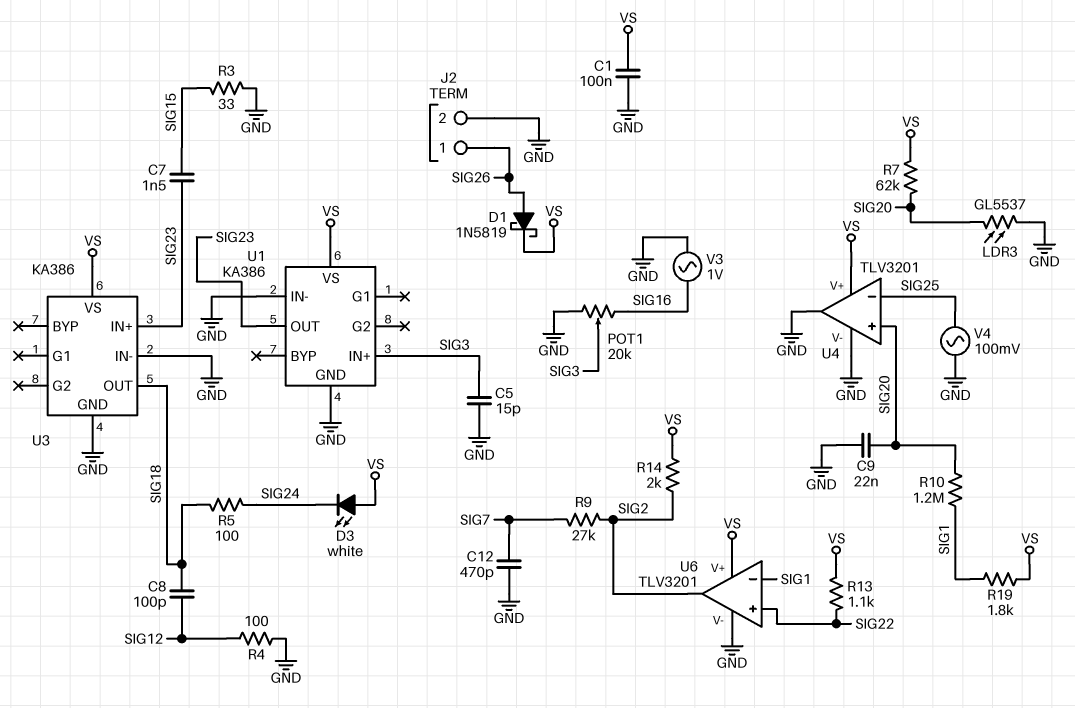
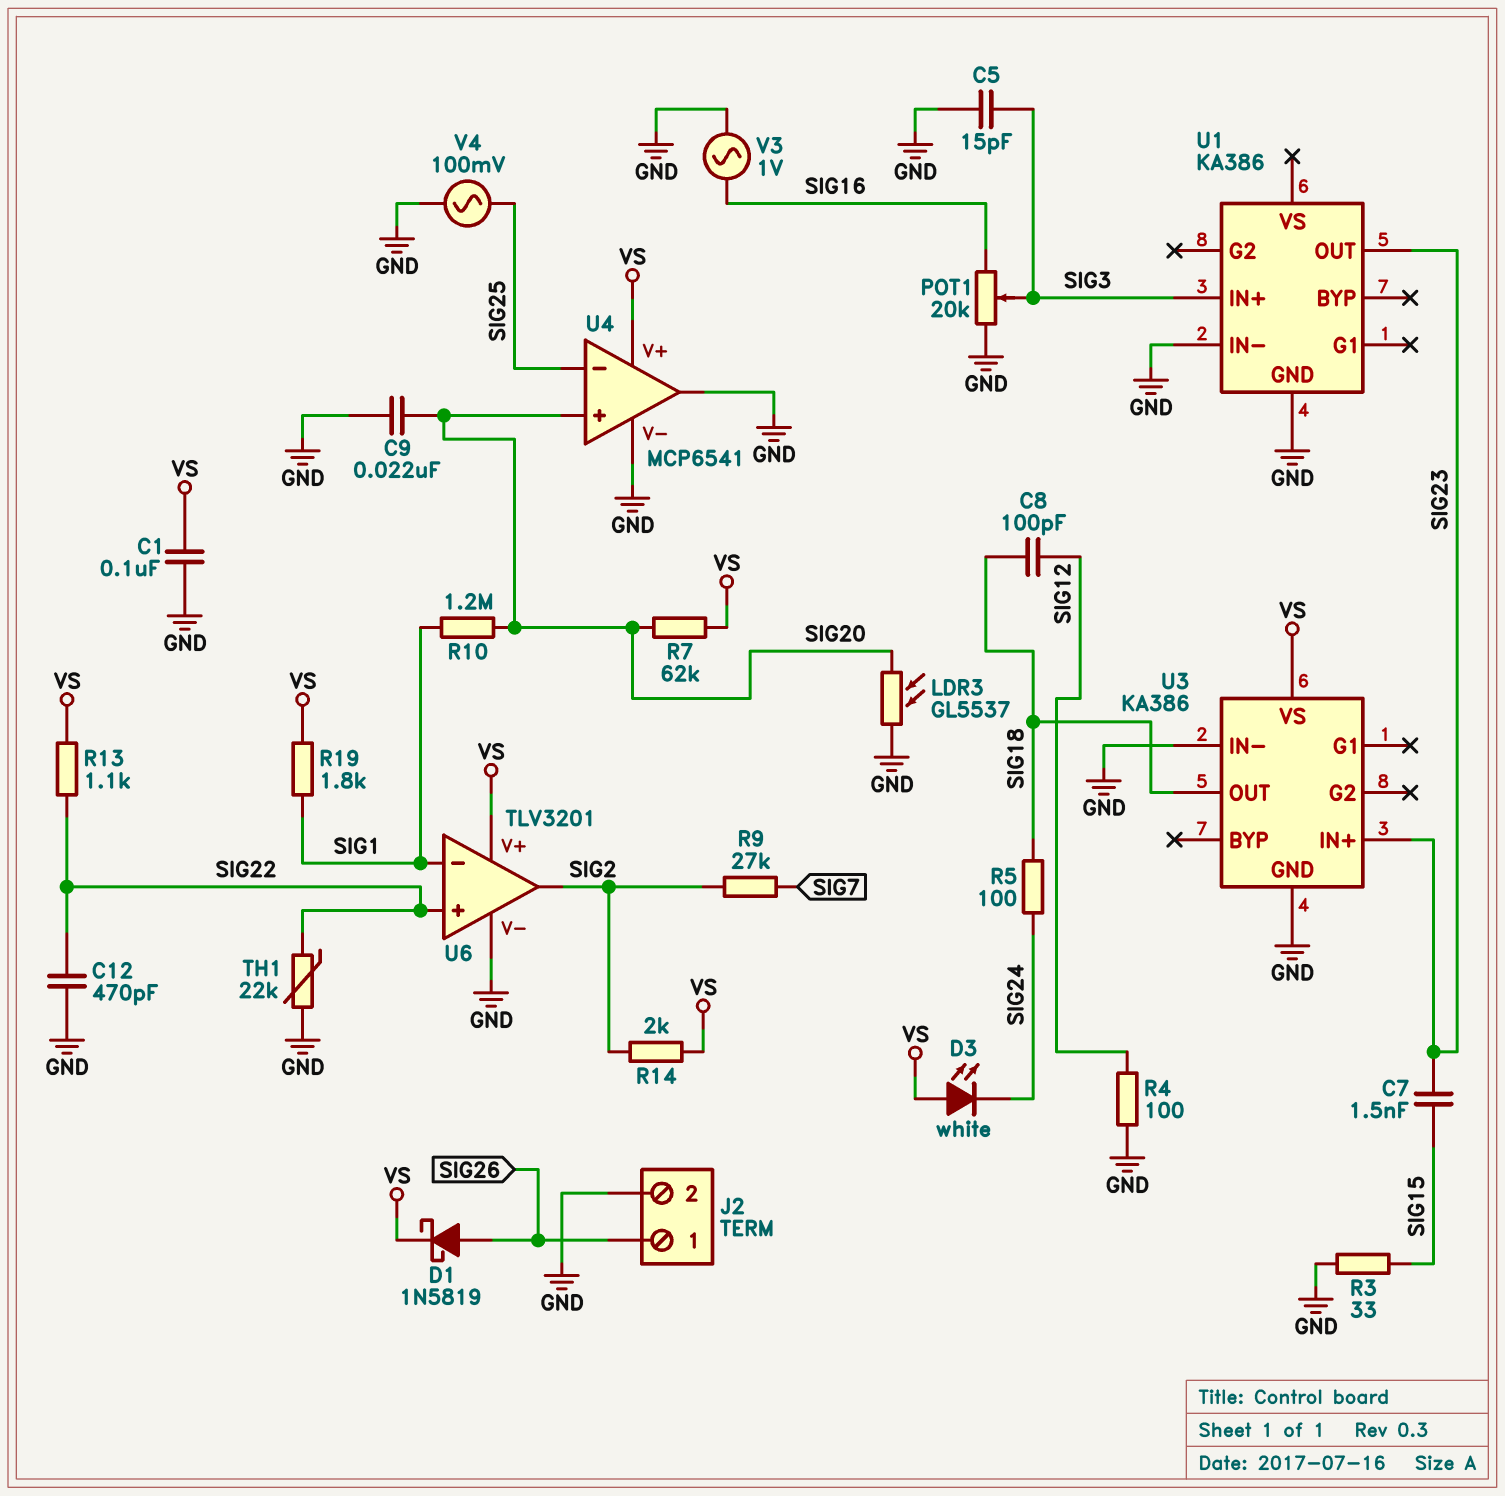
C12: 470pF (GND, SIG7) -> 470pF (GND, SIG22)
TH1: none -> 22k (GND, SIG22)
U1 pin VS: VS -> none
U4: TLV3201 -> MCP6541

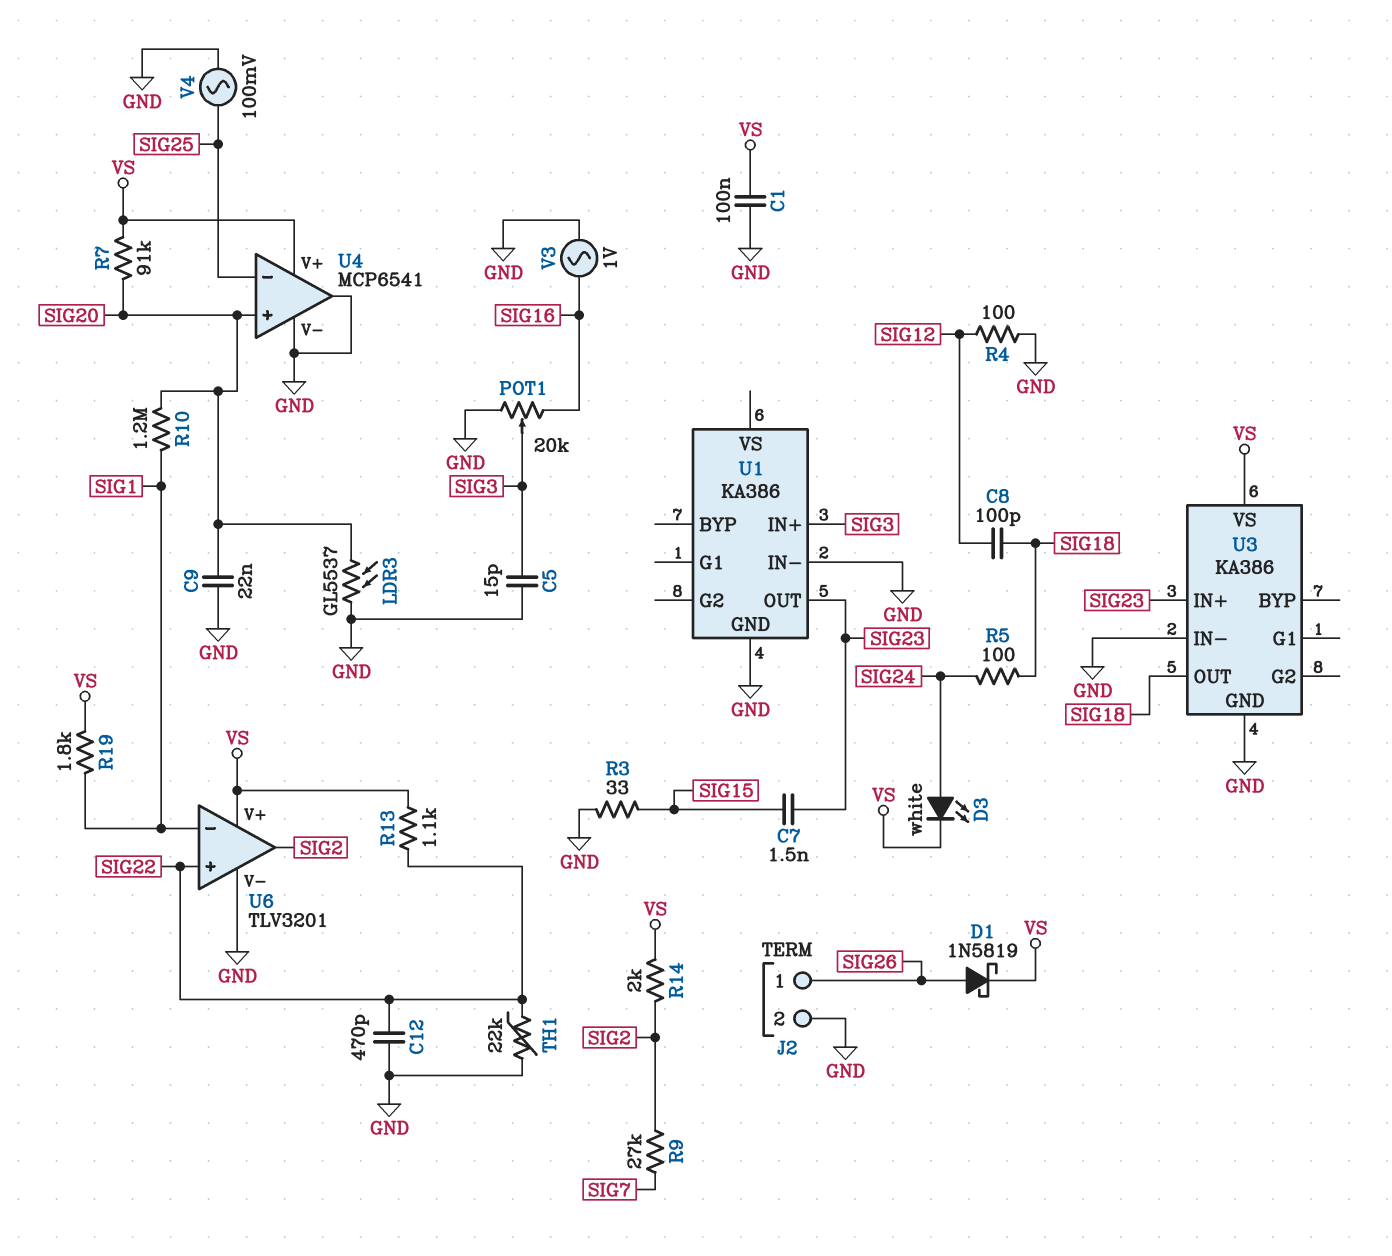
D3: LED white (A VS, K SIG24) -> LED white (A SIG24, K VS)
R7: 62k (SIG20, VS) -> 91k (SIG20, VS)

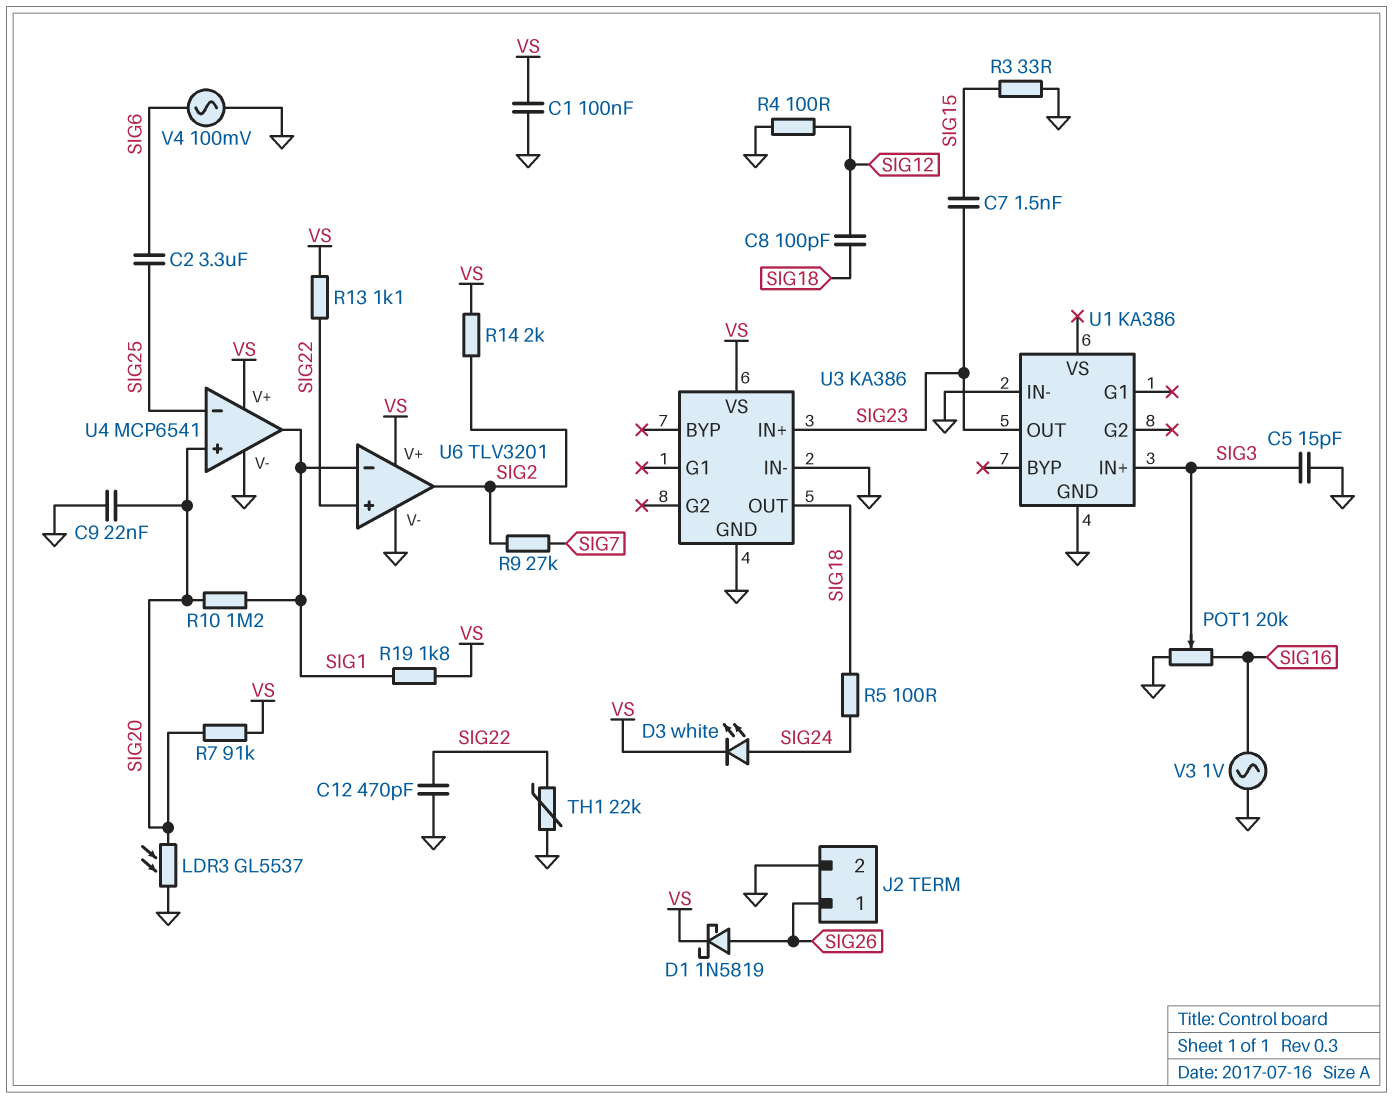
C2: none -> 3.3uF (SIG6, SIG25)
U4 pin out: GND -> SIG1
V4: AC 100mV (GND, SIG25) -> AC 100mV (GND, SIG6)

